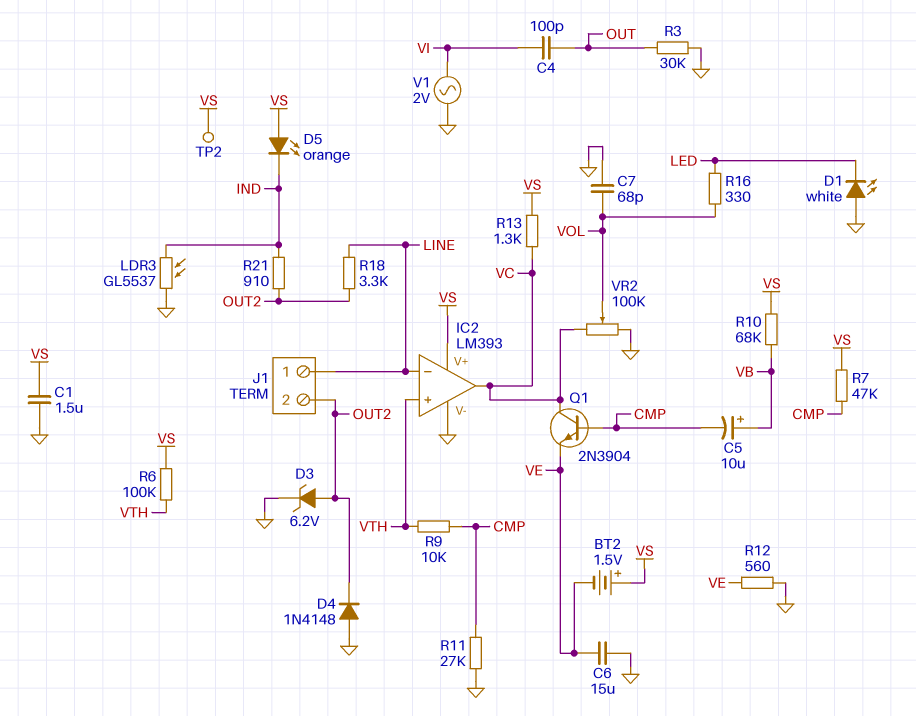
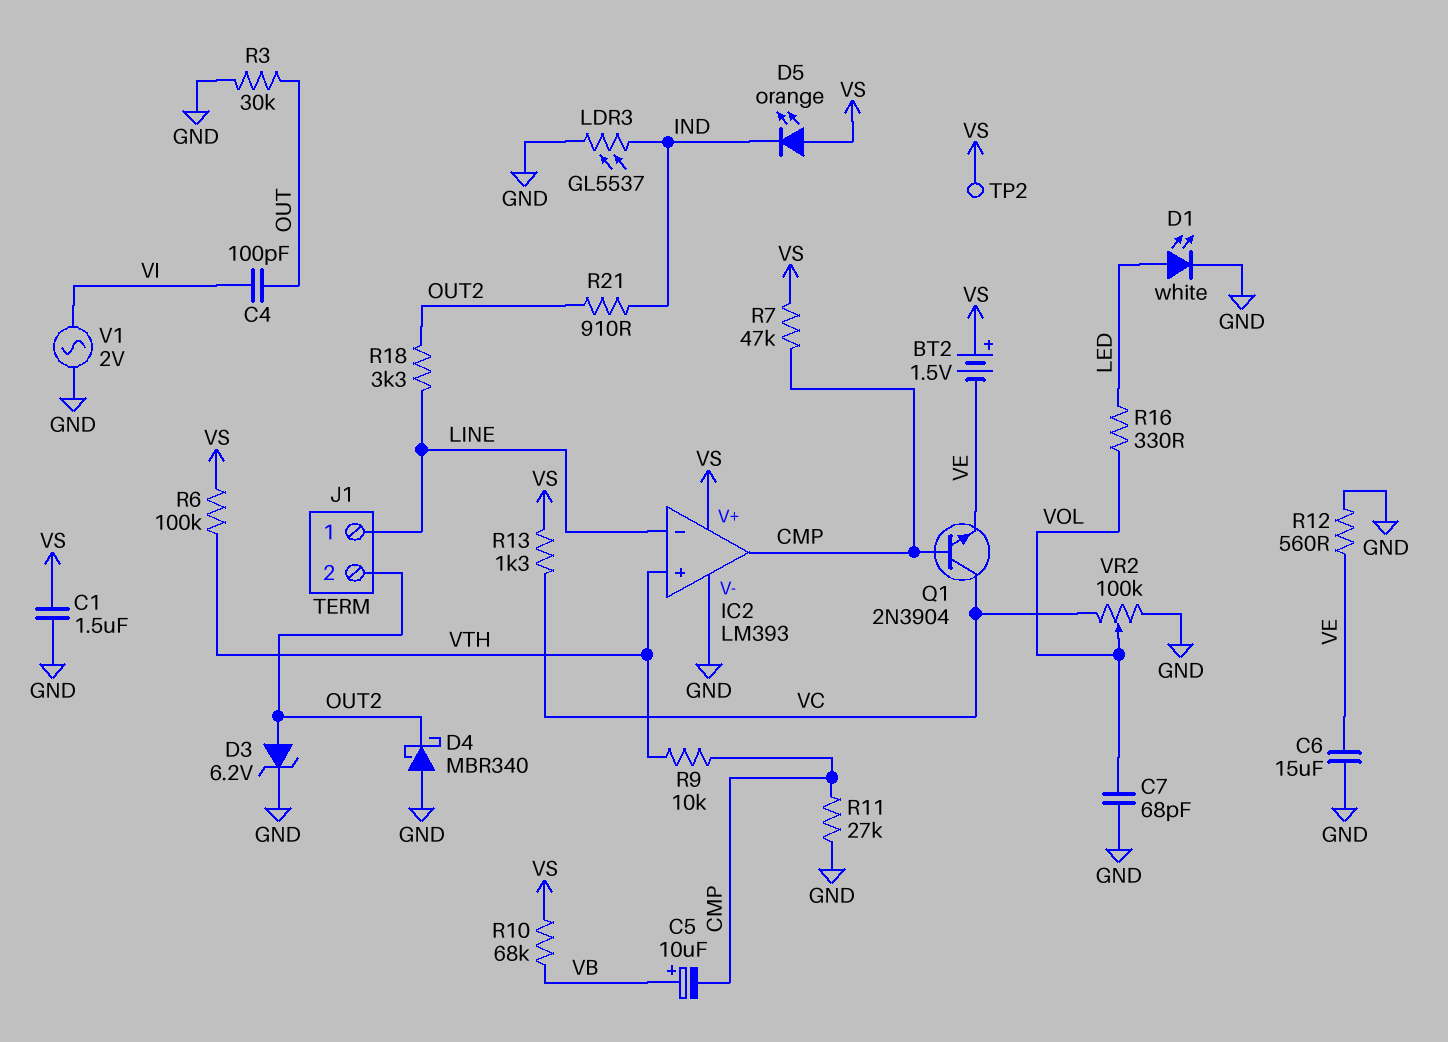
D1: LED white (A GND, K LED) -> LED white (A LED, K GND)
D4: diode 1N4148 (A GND, K OUT2) -> schottky MBR340 (A GND, K OUT2)
IC2 pin out: VC -> CMP

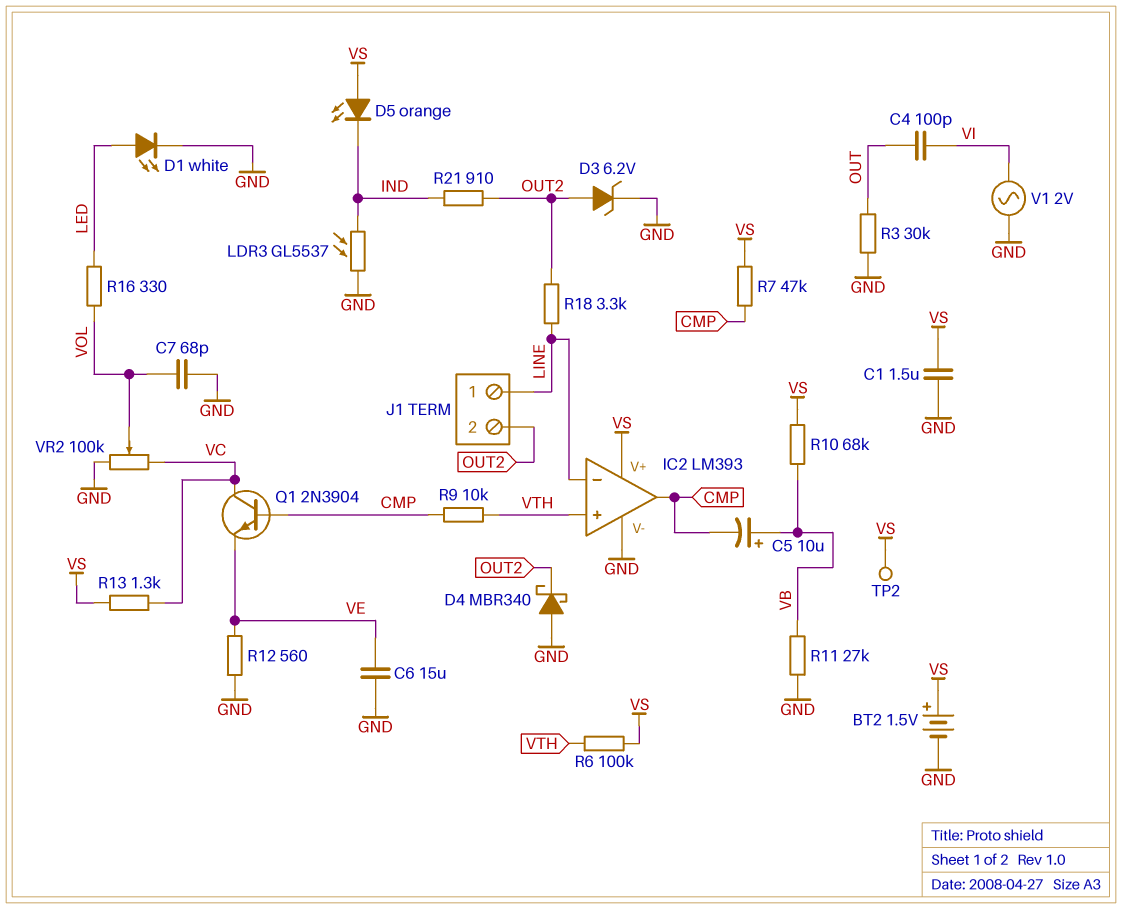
BT2: 1.5V (plus VS, minus VE) -> 1.5V (plus VS, minus GND)
R11: 27k (CMP, GND) -> 27k (GND, VB)

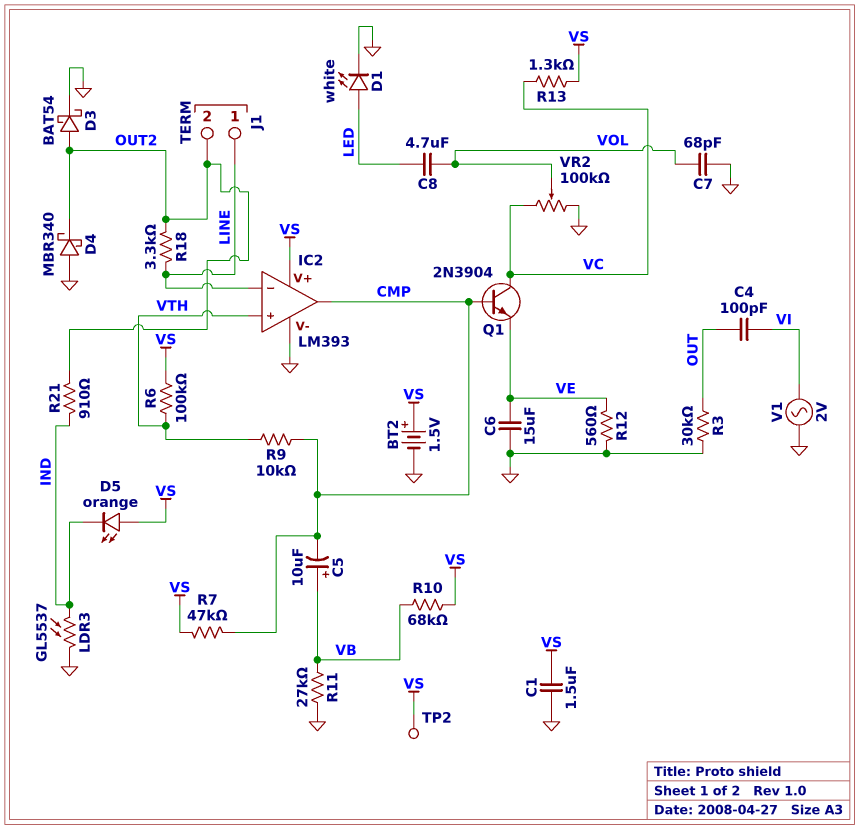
C8: none -> 4.7uF (LED, VOL)
D3: zener 6.2V (A OUT2, K GND) -> schottky BAT54 (A OUT2, K GND)
R16: 330 (LED, VOL) -> none

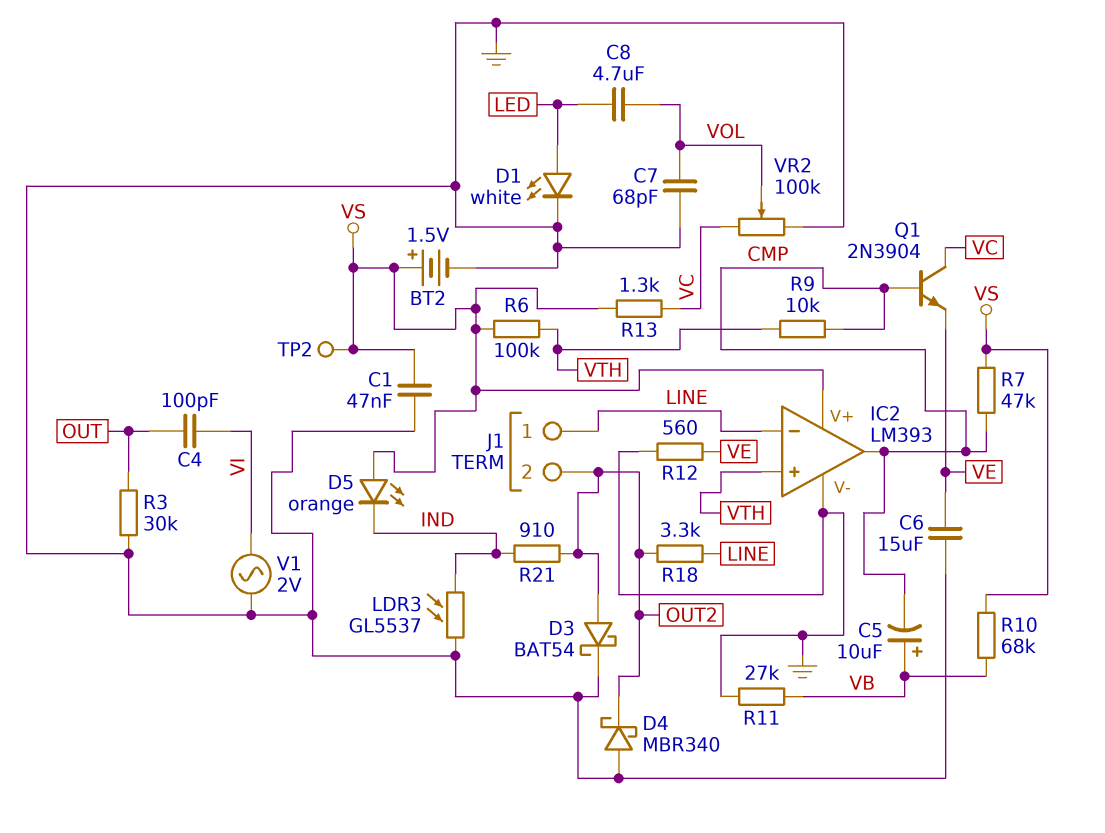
C1: 1.5uF (GND, VS) -> 47nF (GND, VS)

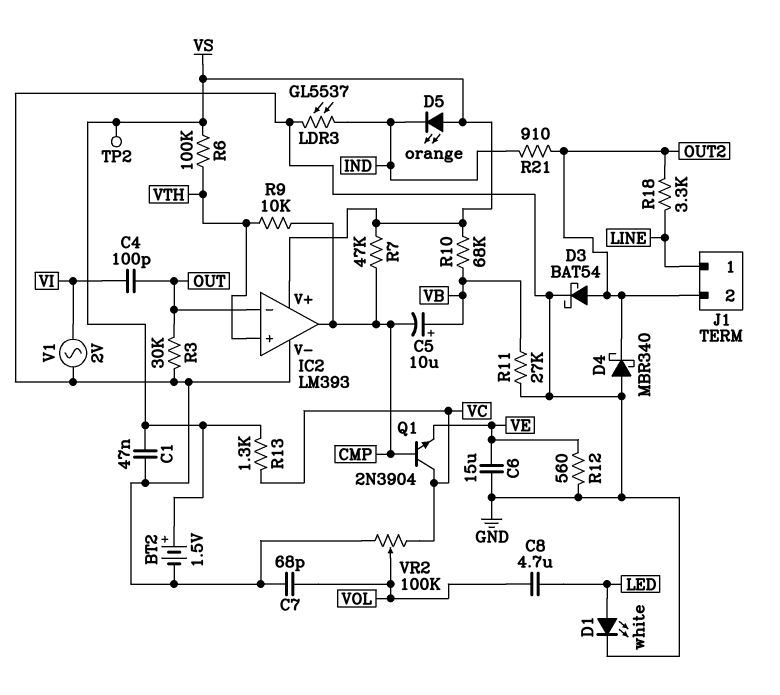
IC2 pin in-: LINE -> OUT

